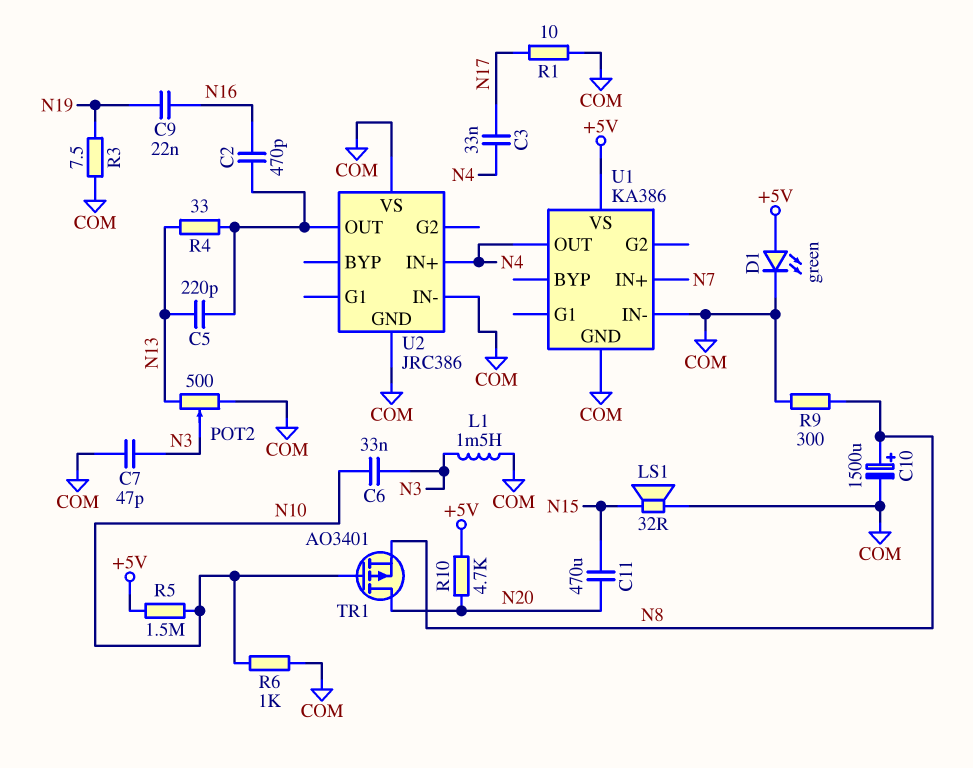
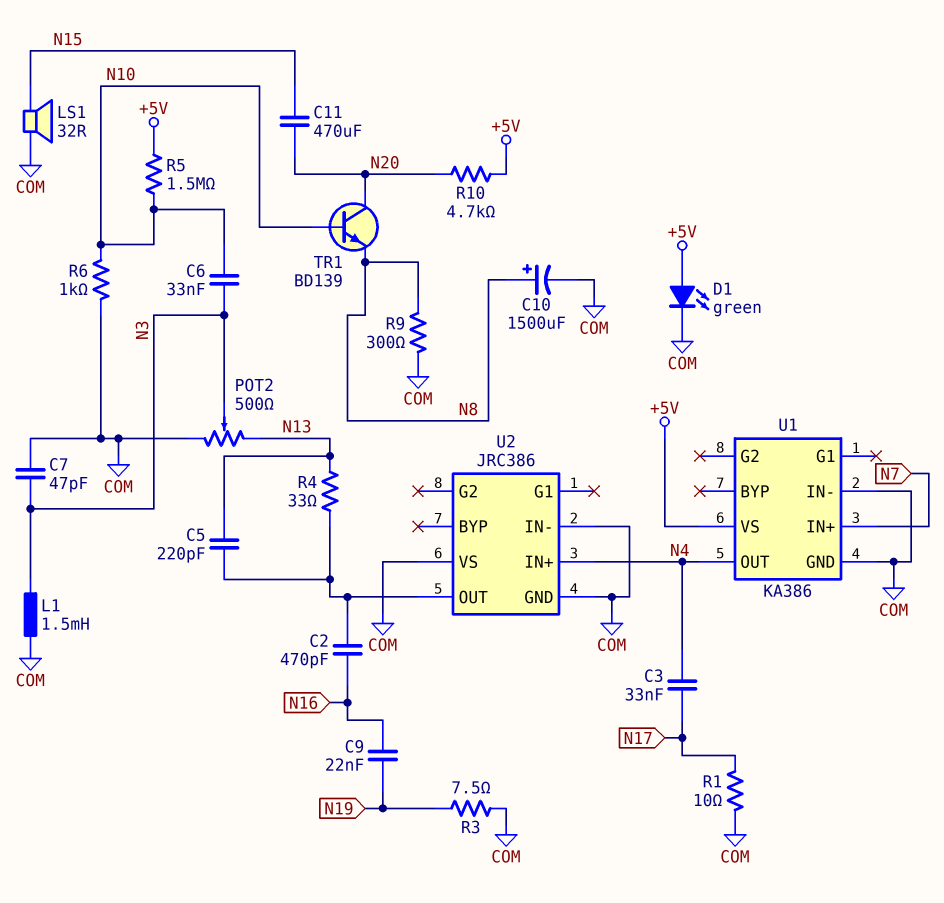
TR1: PMOS AO3401 (G N10, D N20, S N8) -> NPN BD139 (B N10, C N20, E N8)

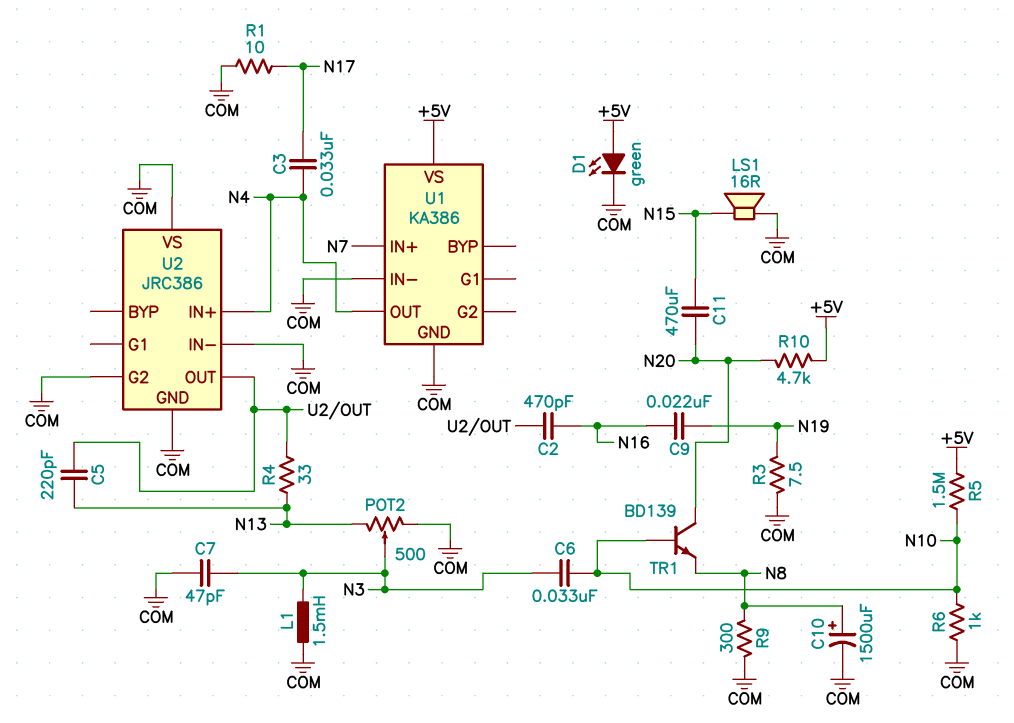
LS1: speaker 32R (COM, N15) -> speaker 16R (COM, N15)
U2 pin G2: none -> COM

